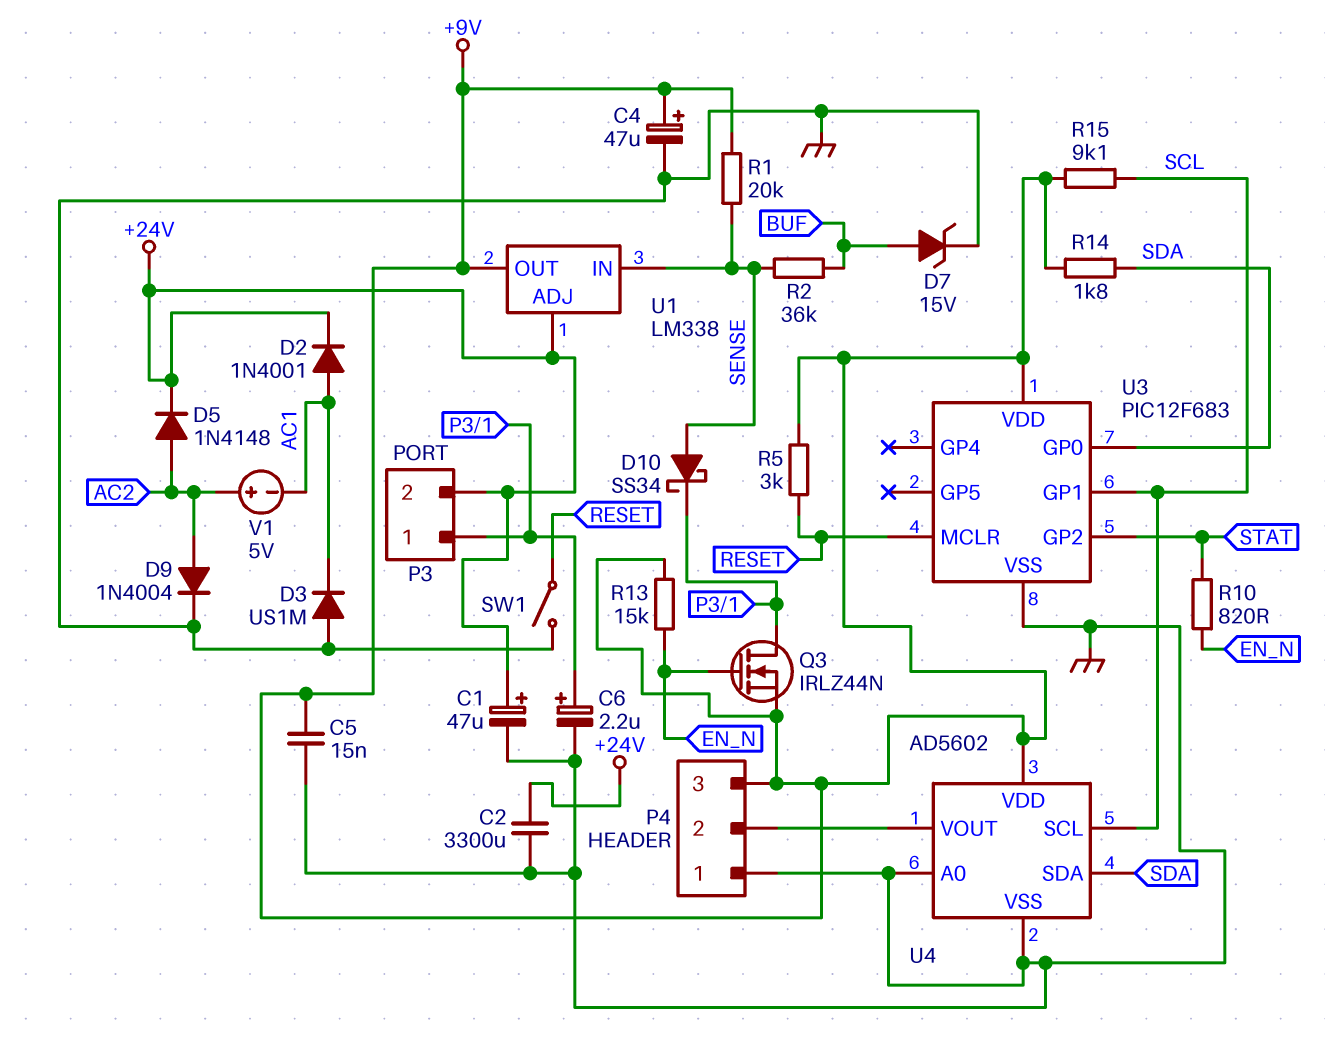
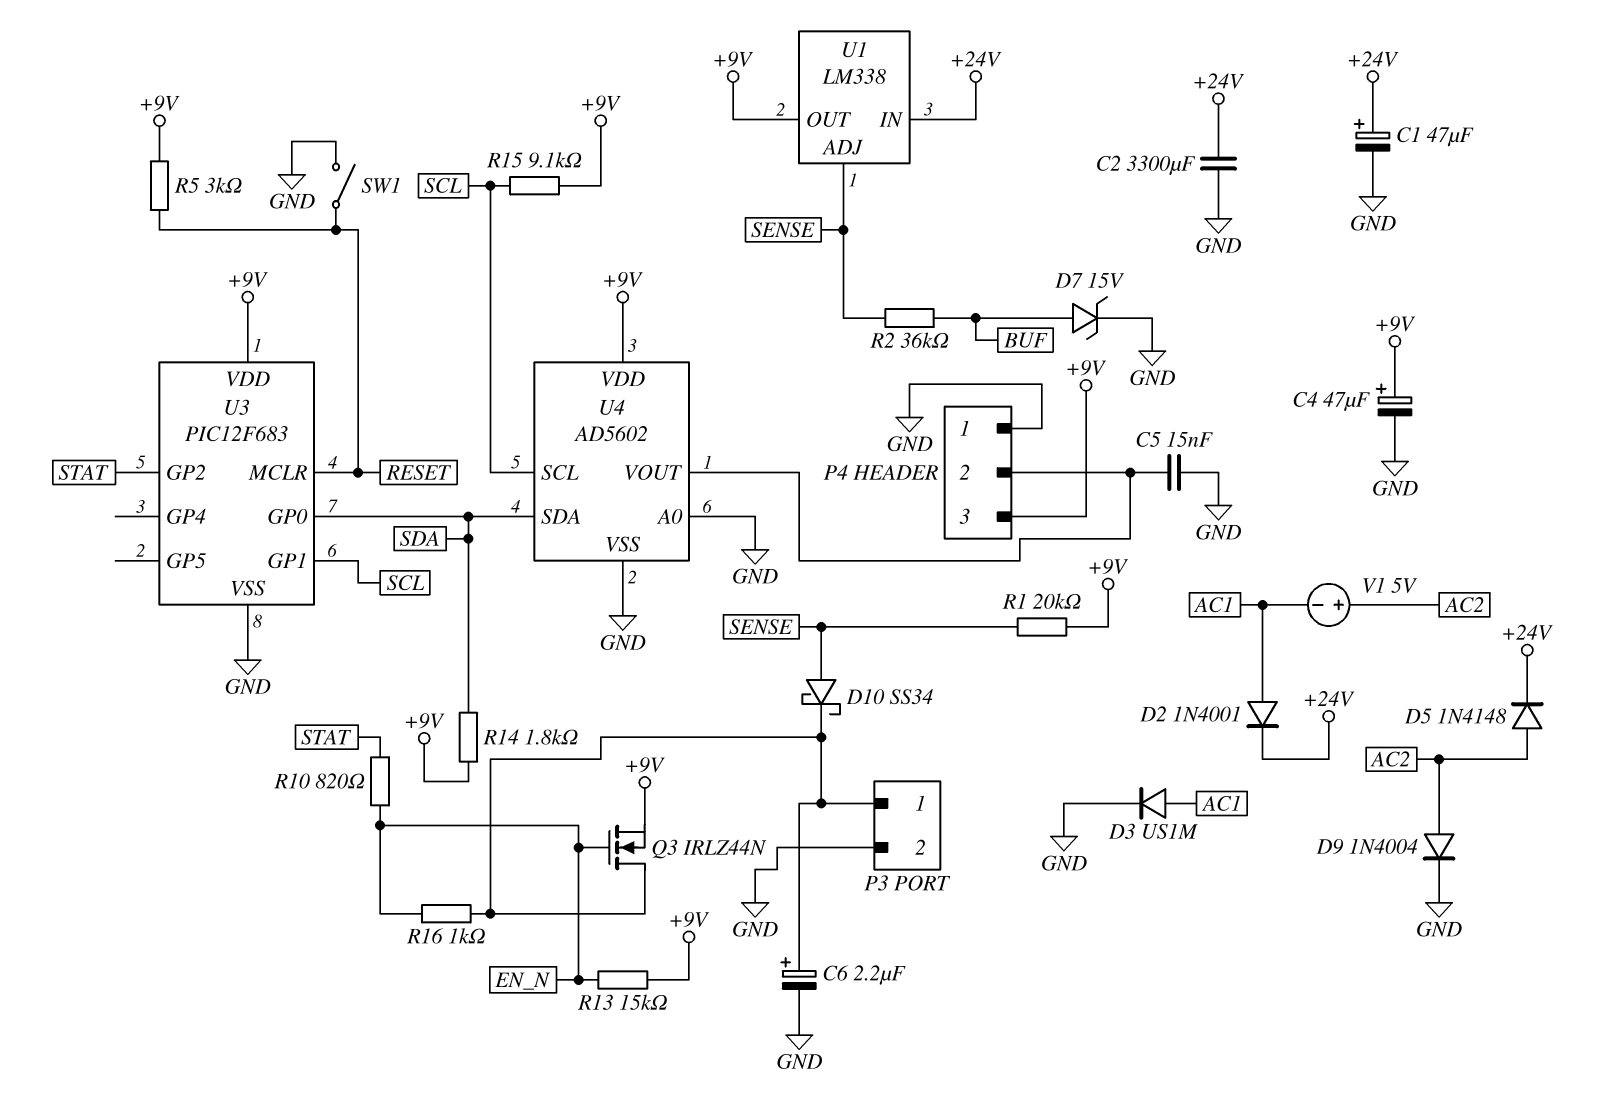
C5: 15nF (+9V, GND) -> 15nF (GND, P4/2)
D3: diode US1M (A GND, K AC1) -> diode US1M (A AC1, K GND)
P3 pin 2: +24V -> GND
R16: none -> 1k (EN_N, P3/1)
U1 pin ADJ: +24V -> SENSE
U1 pin IN: SENSE -> +24V

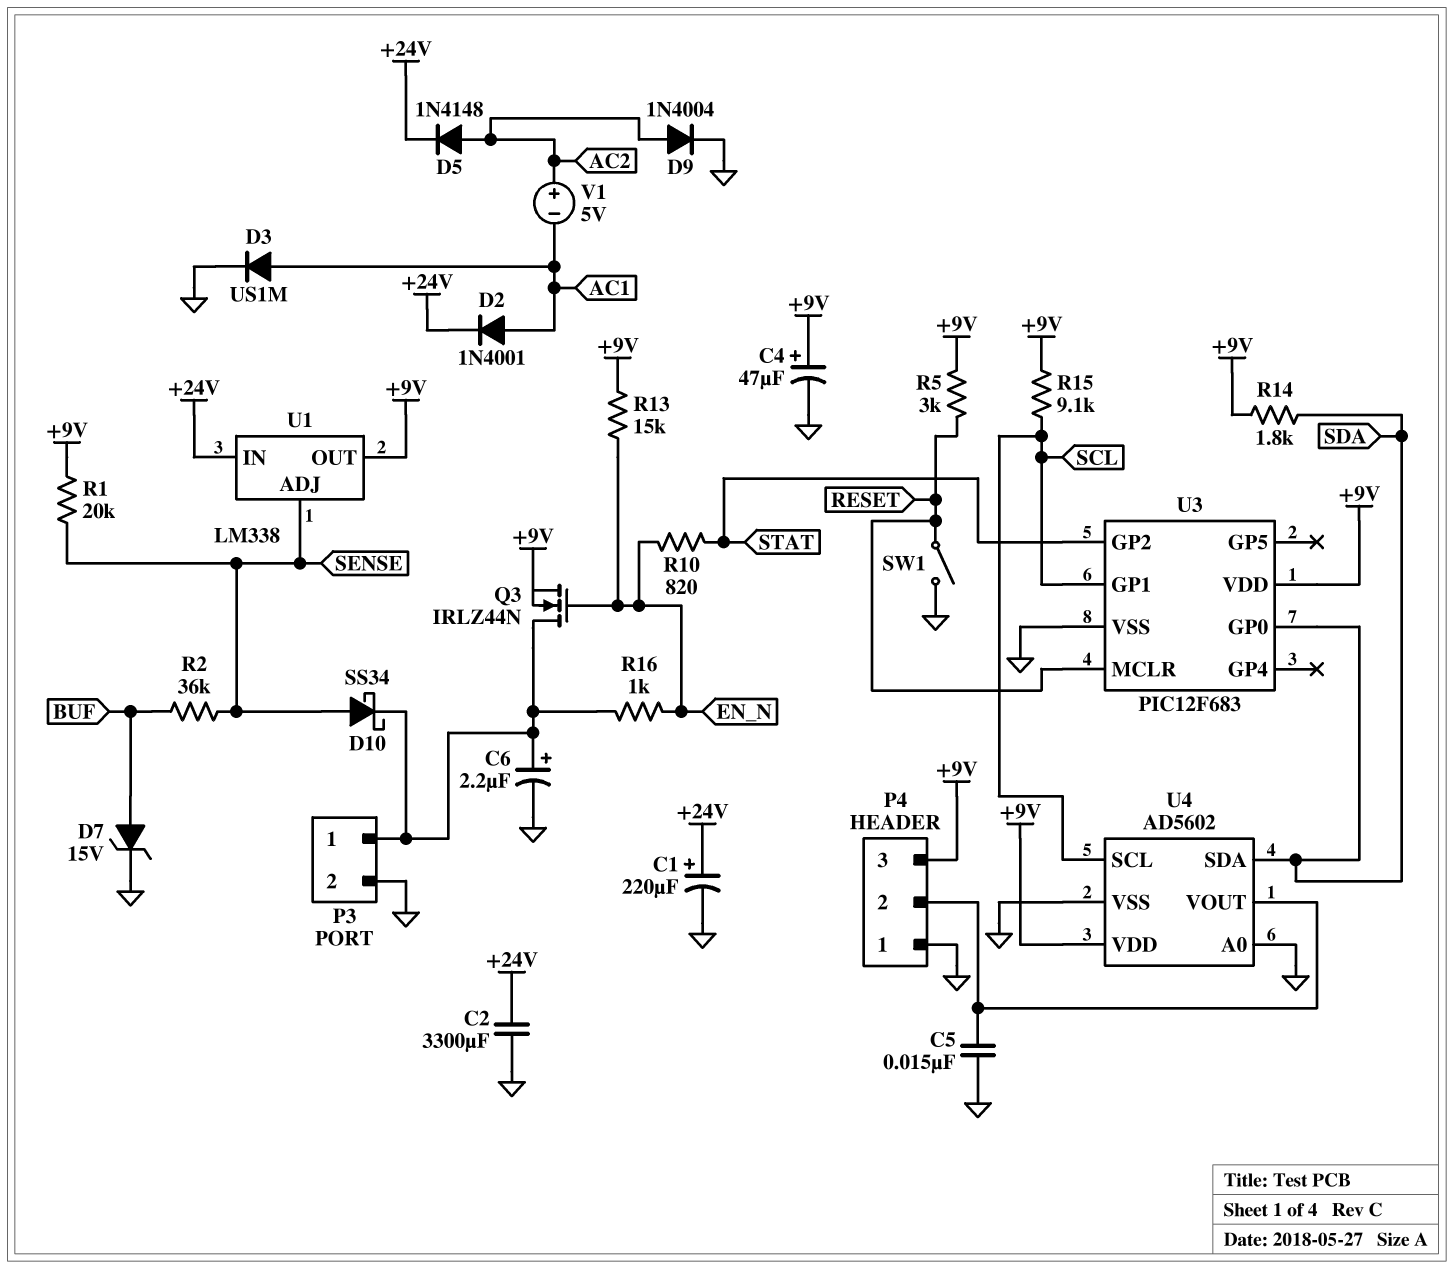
C1: 47uF (plus +24V, minus GND) -> 220uF (plus +24V, minus GND)

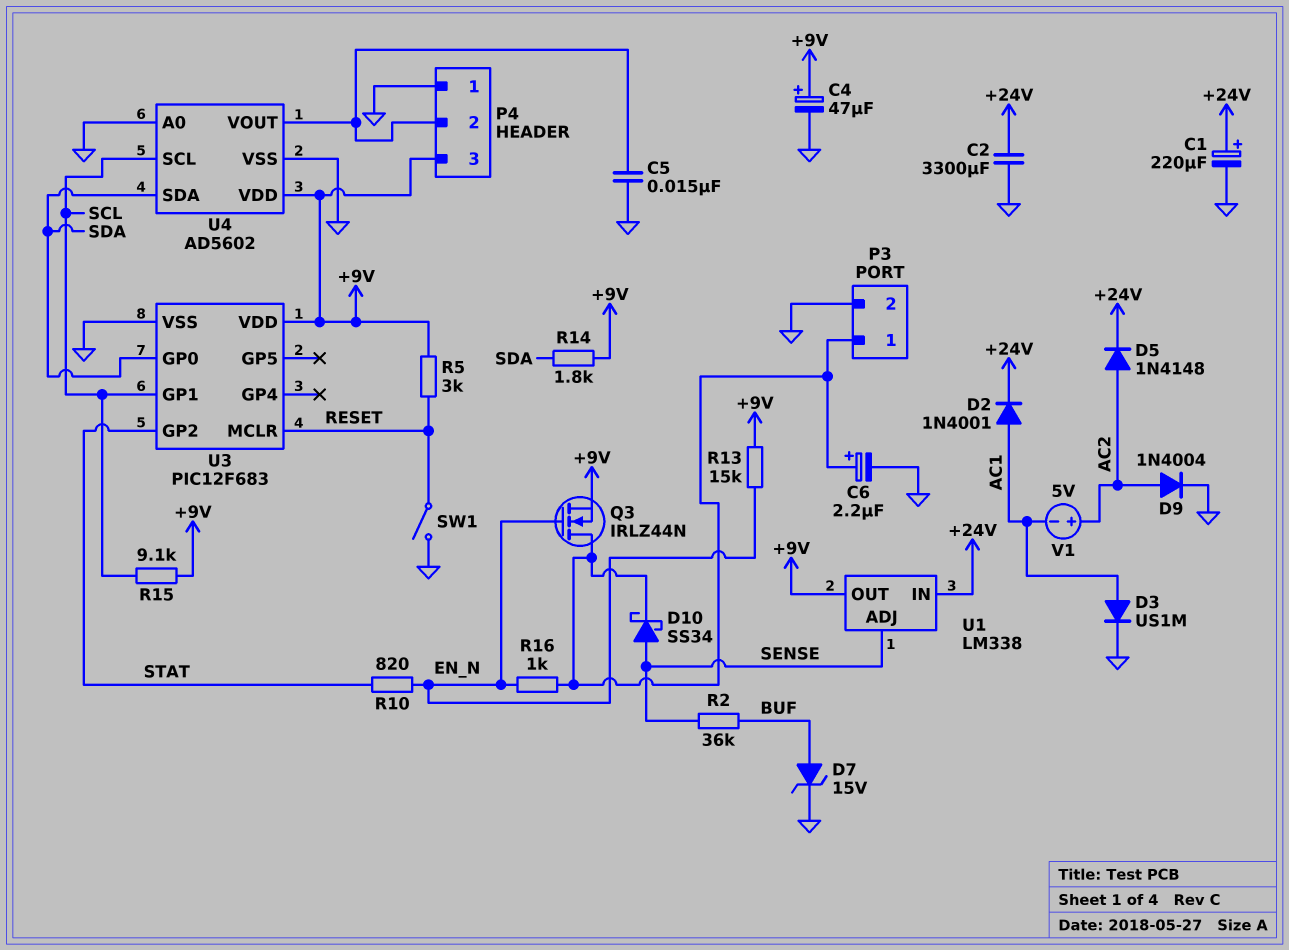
R1: 20k (+9V, SENSE) -> none

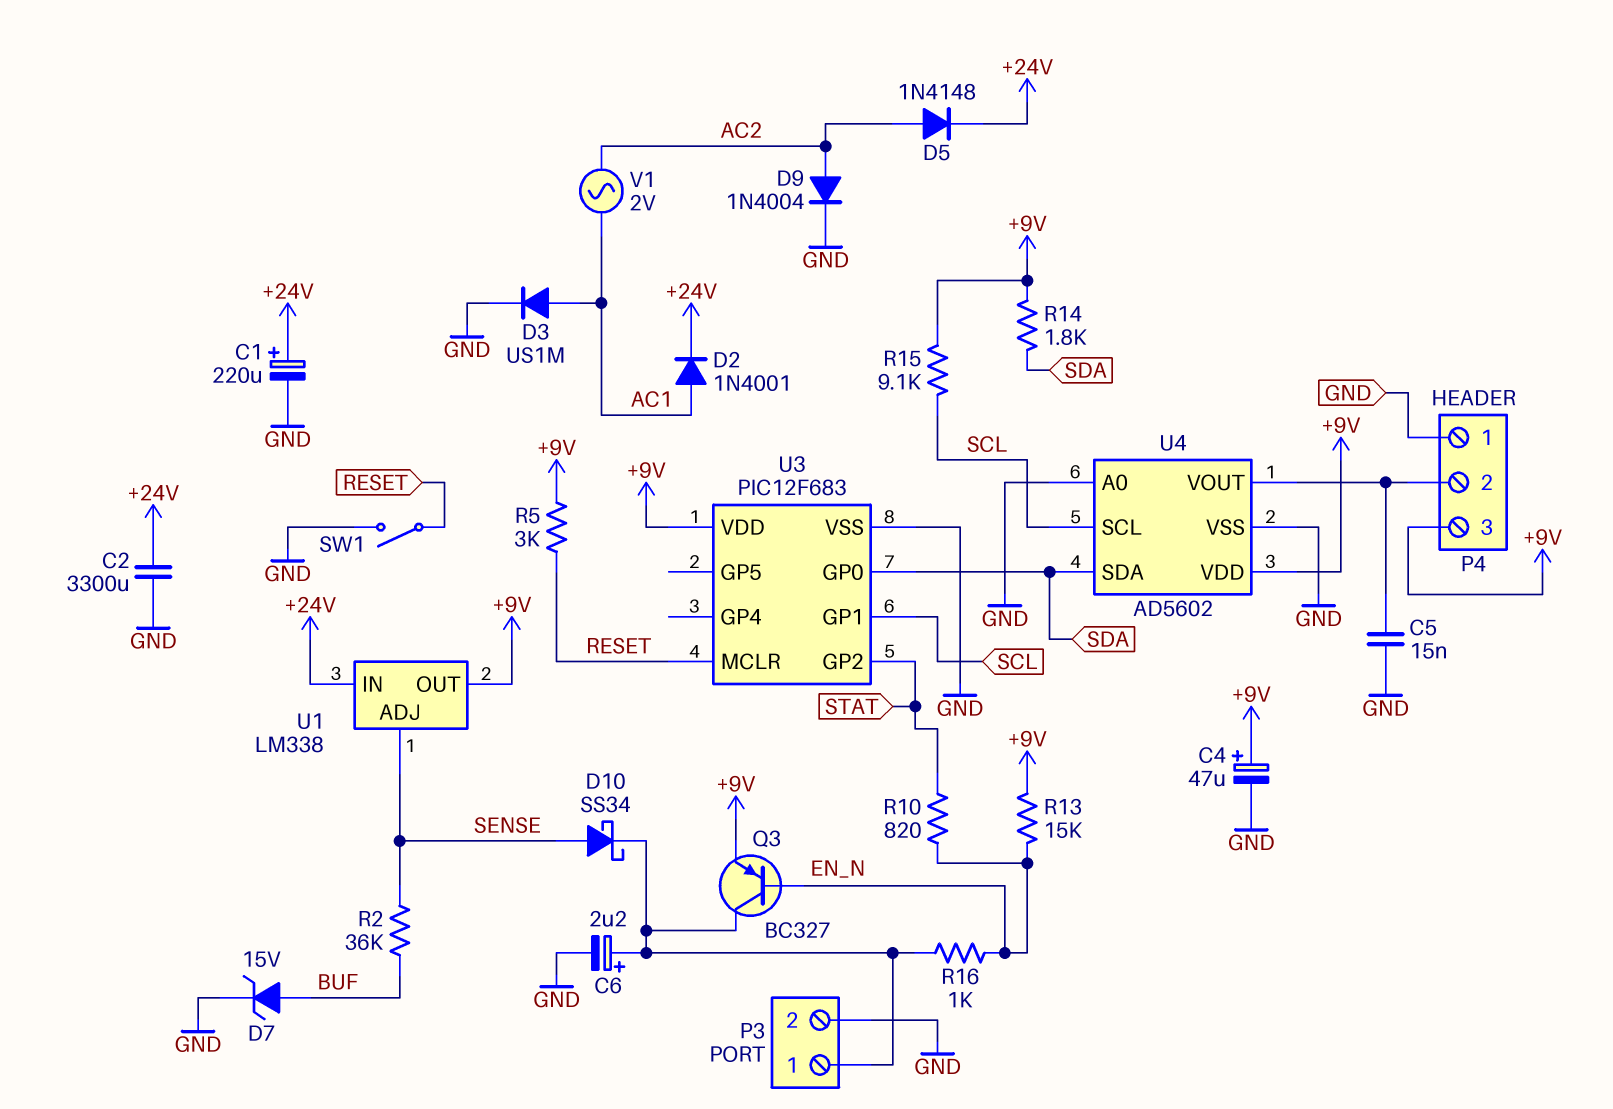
Q3: NMOS IRLZ44N (G EN_N, D P3/1, S +9V) -> PNP BC327 (B EN_N, C P3/1, E +9V)
V1: 5V (plus AC2, minus AC1) -> AC 2V (AC1, AC2)

